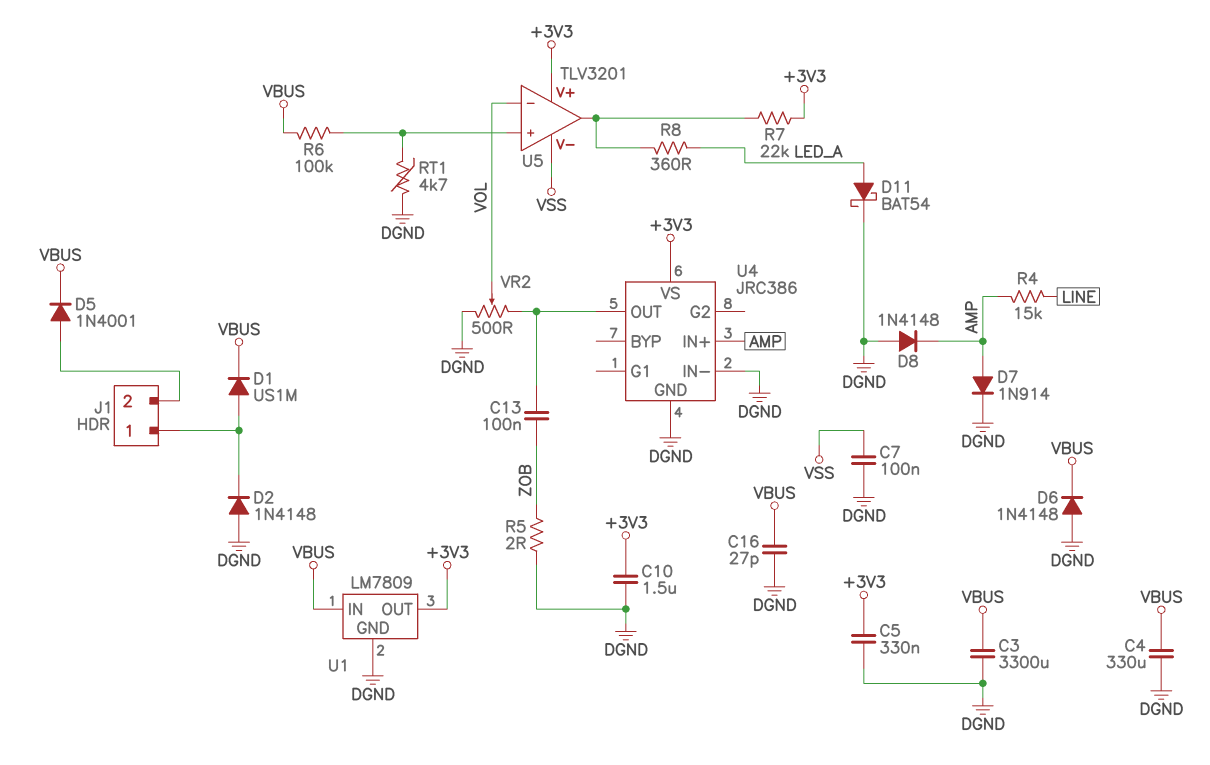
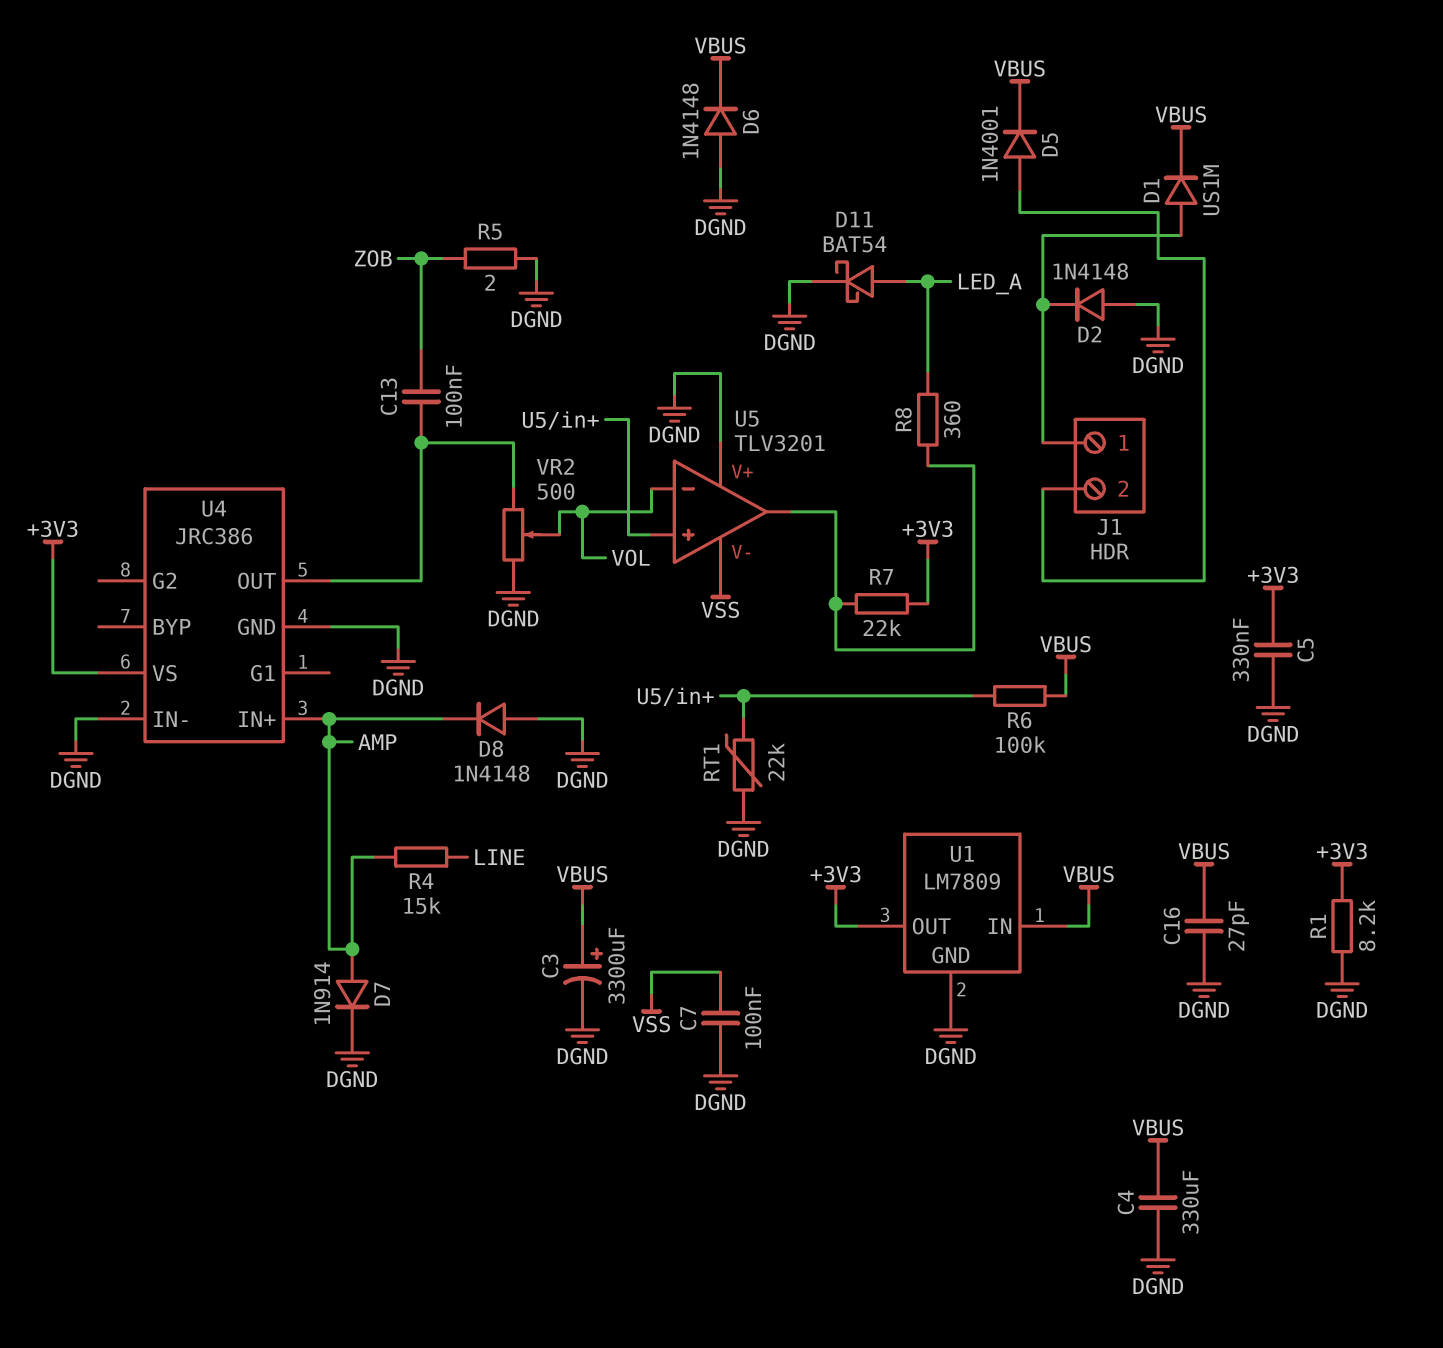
C3: 3300uF (DGND, VBUS) -> 3300uF (plus VBUS, minus DGND)
C10: 1.5uF (+3V3, DGND) -> none
R1: none -> 8.2k (+3V3, DGND)
RT1: 4.7k (DGND, U5/in+) -> 22k (DGND, U5/in+)
U5 pin V+: +3V3 -> DGND

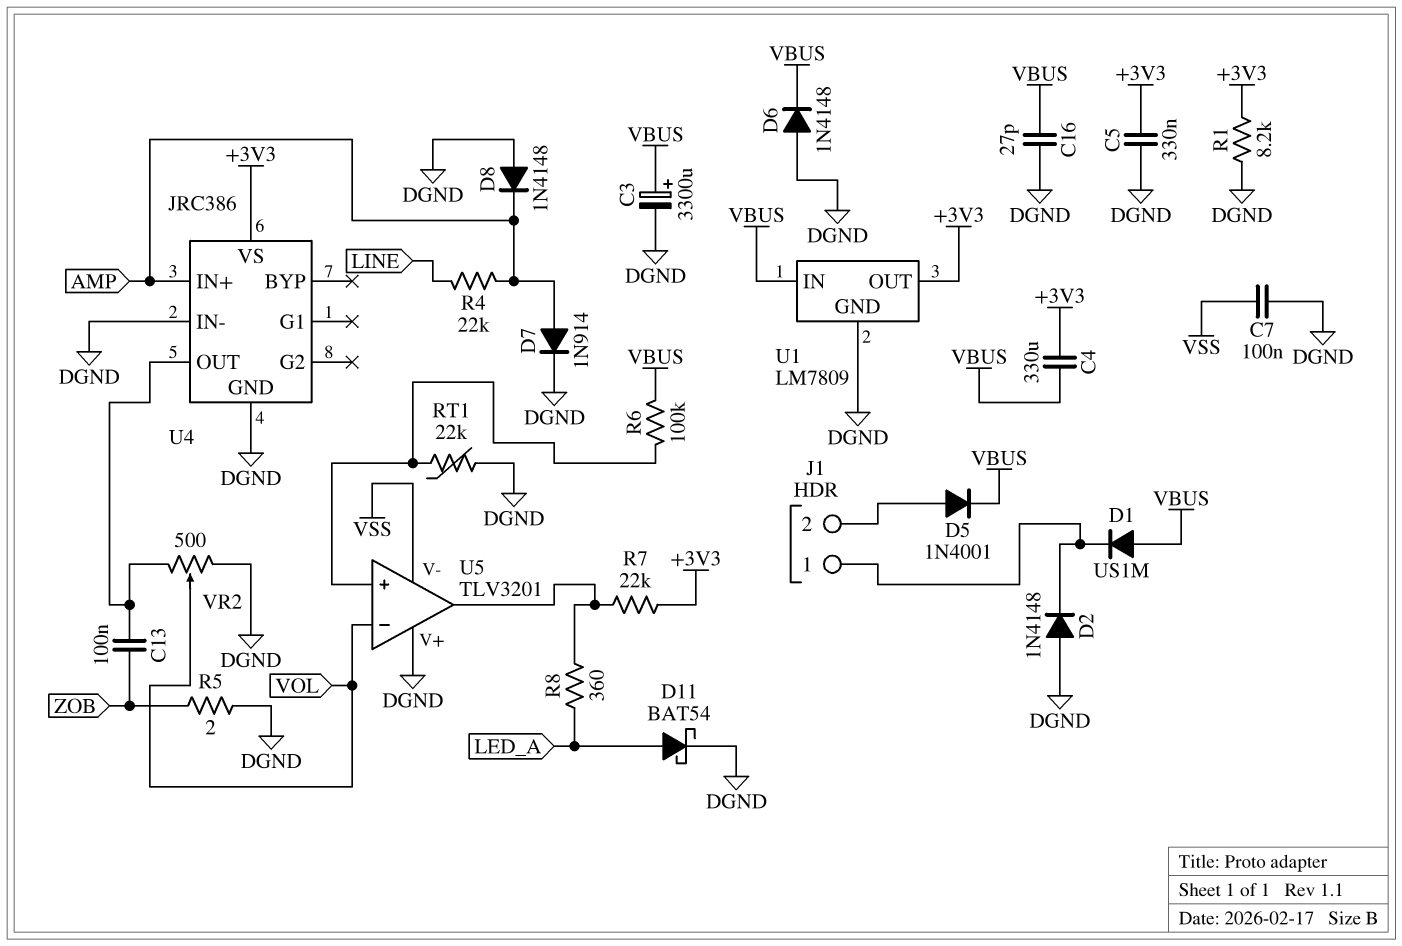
C4: 330uF (DGND, VBUS) -> 330uF (+3V3, VBUS)
D1: diode US1M (A J1/1, K VBUS) -> diode US1M (A VBUS, K J1/1)
R4: 15k (AMP, LINE) -> 22k (AMP, LINE)

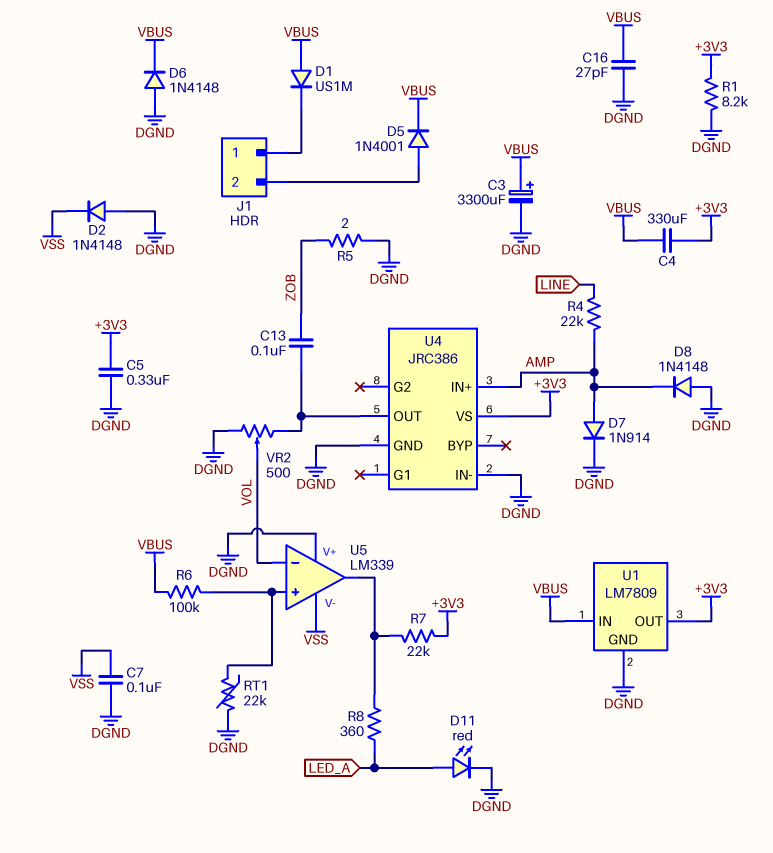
D2: diode 1N4148 (A DGND, K J1/1) -> diode 1N4148 (A DGND, K VSS)
D11: schottky BAT54 (A LED_A, K DGND) -> LED red (A LED_A, K DGND)
U5: TLV3201 -> LM339

